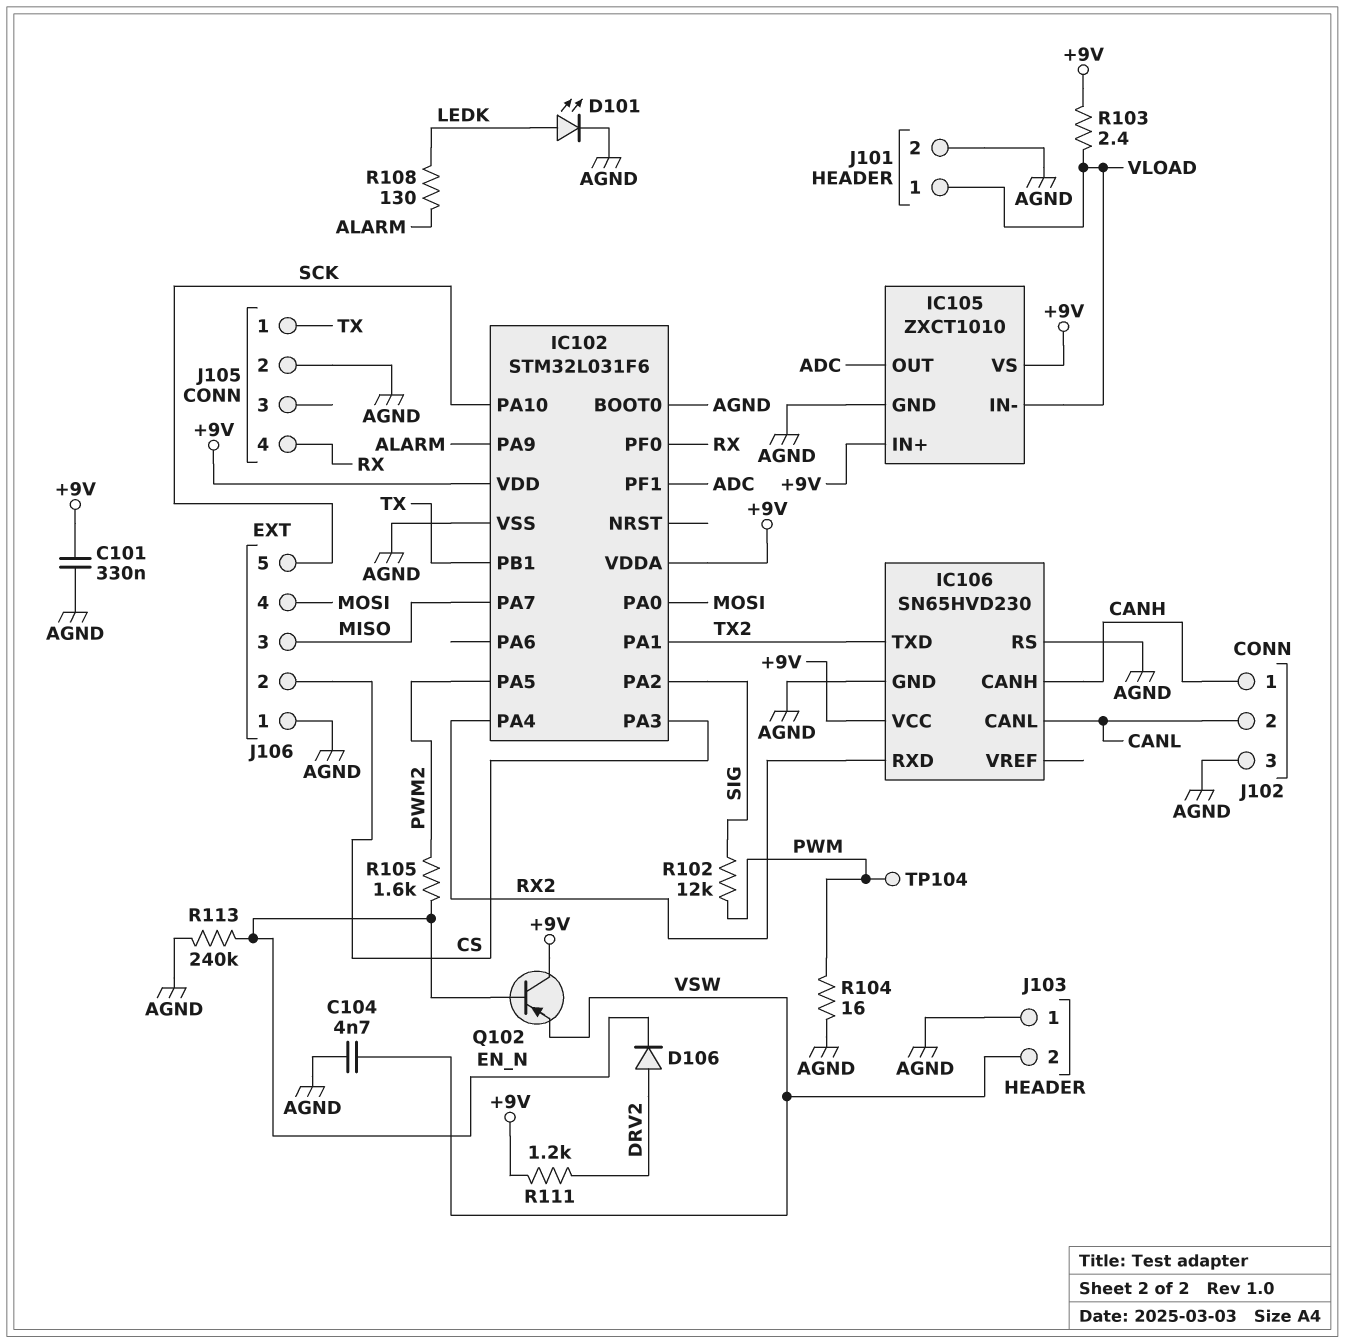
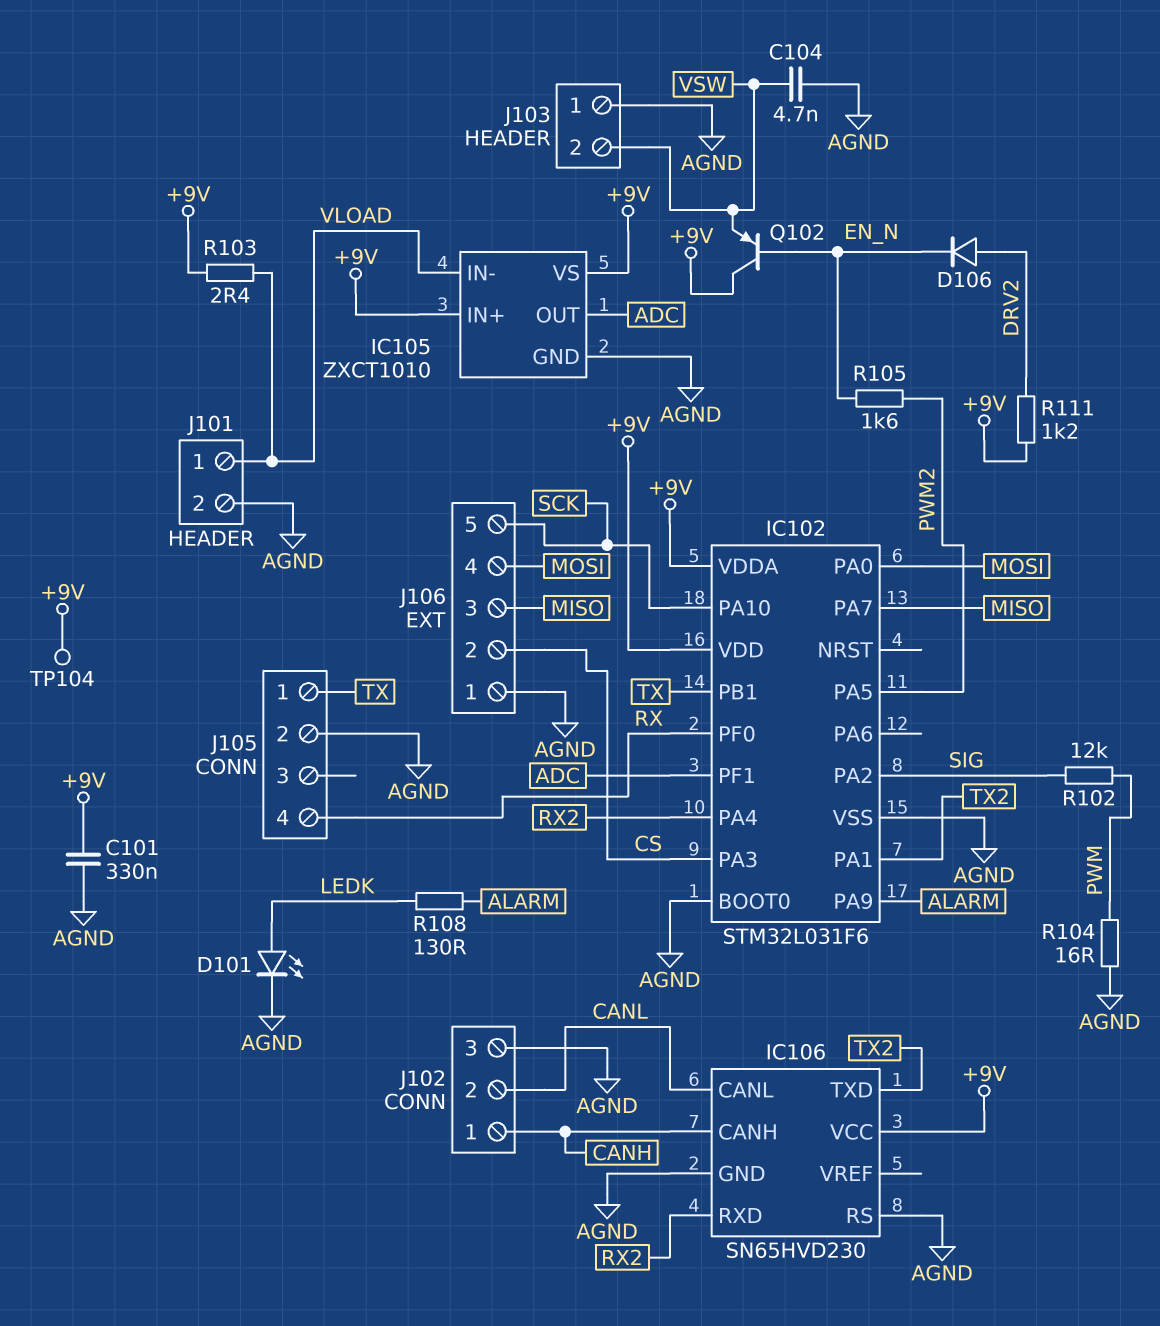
R113: 240k (AGND, EN_N) -> none
TP104: test point (PWM) -> test point (+9V)

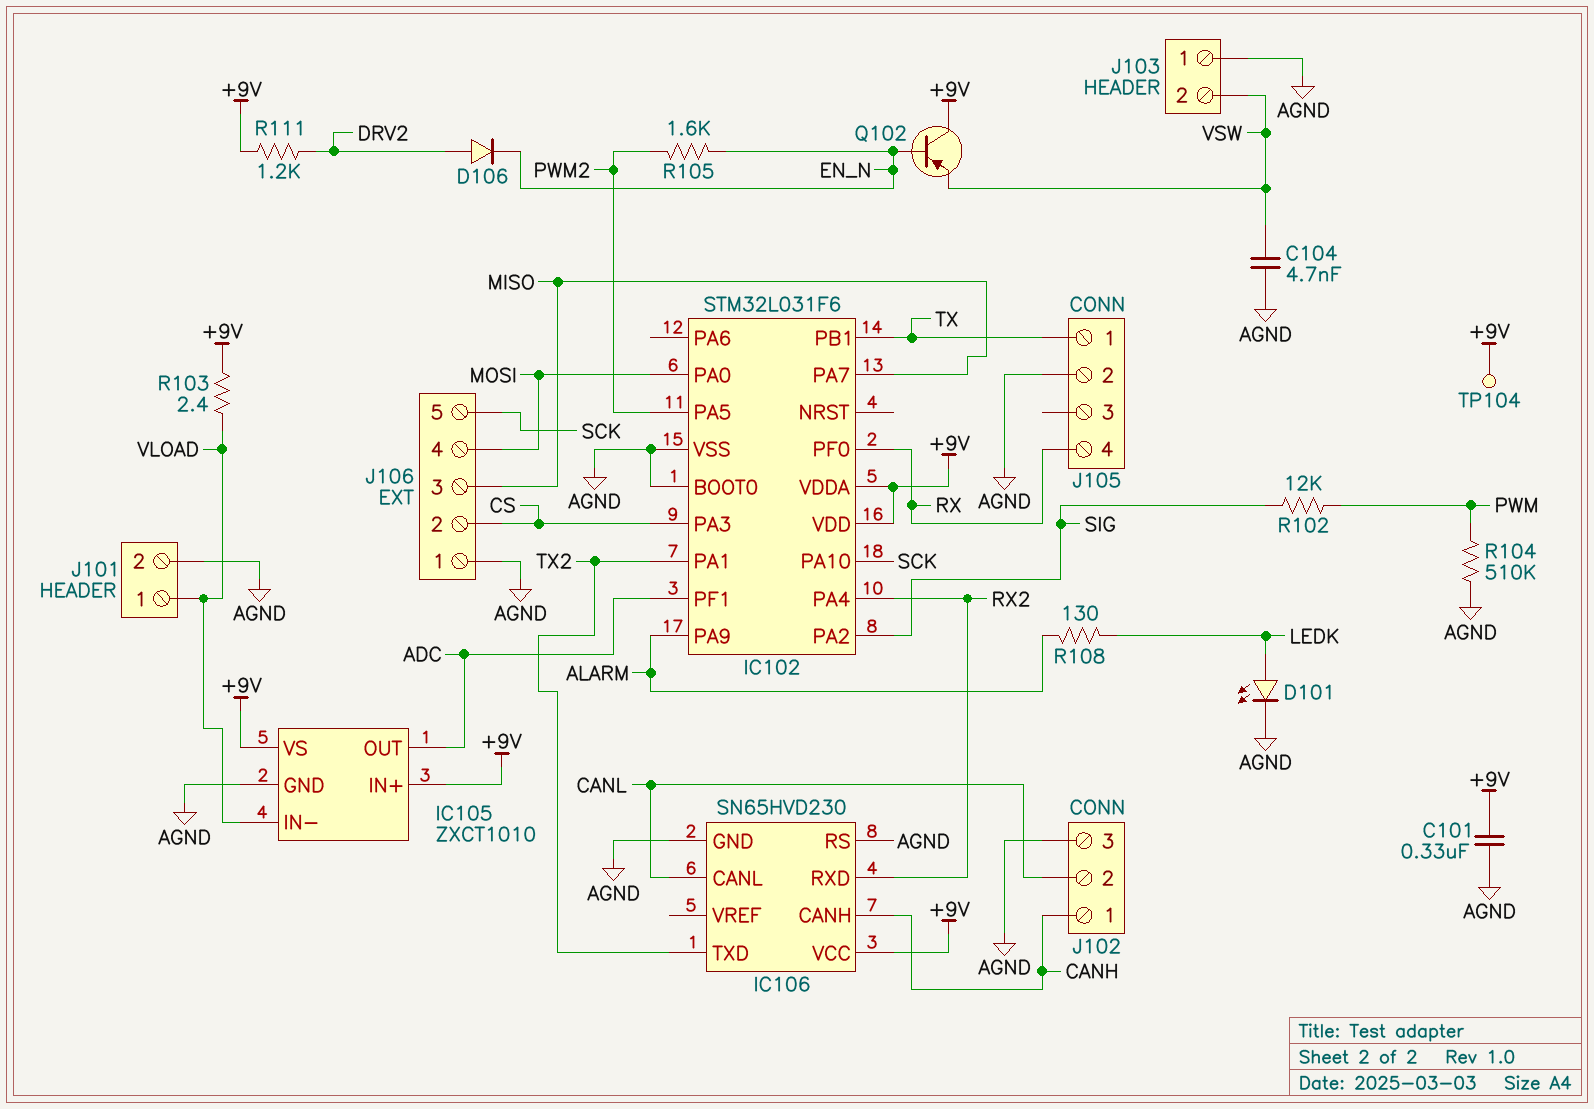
R104: 16 (AGND, PWM) -> 510k (AGND, PWM)

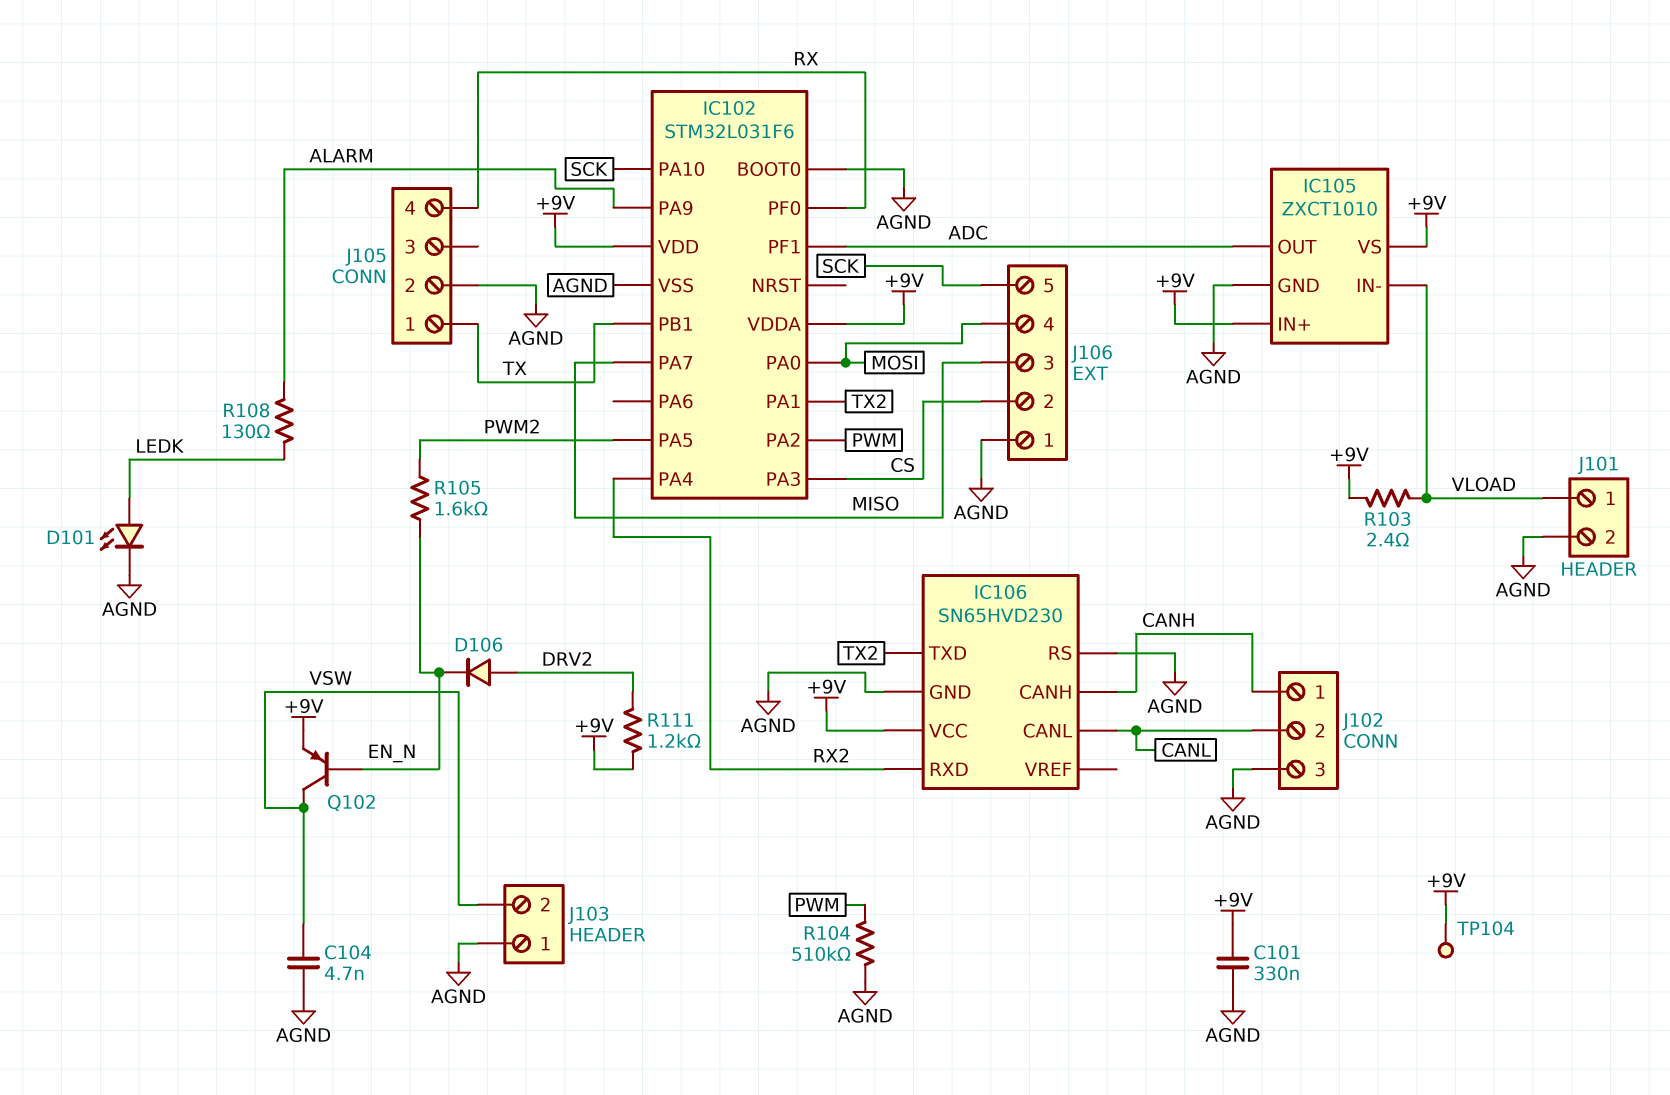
IC102 pin PA2: SIG -> PWM
Q102: PNP (B EN_N, C +9V, E VSW) -> PNP (B EN_N, C VSW, E +9V)
R102: 12k (PWM, SIG) -> none

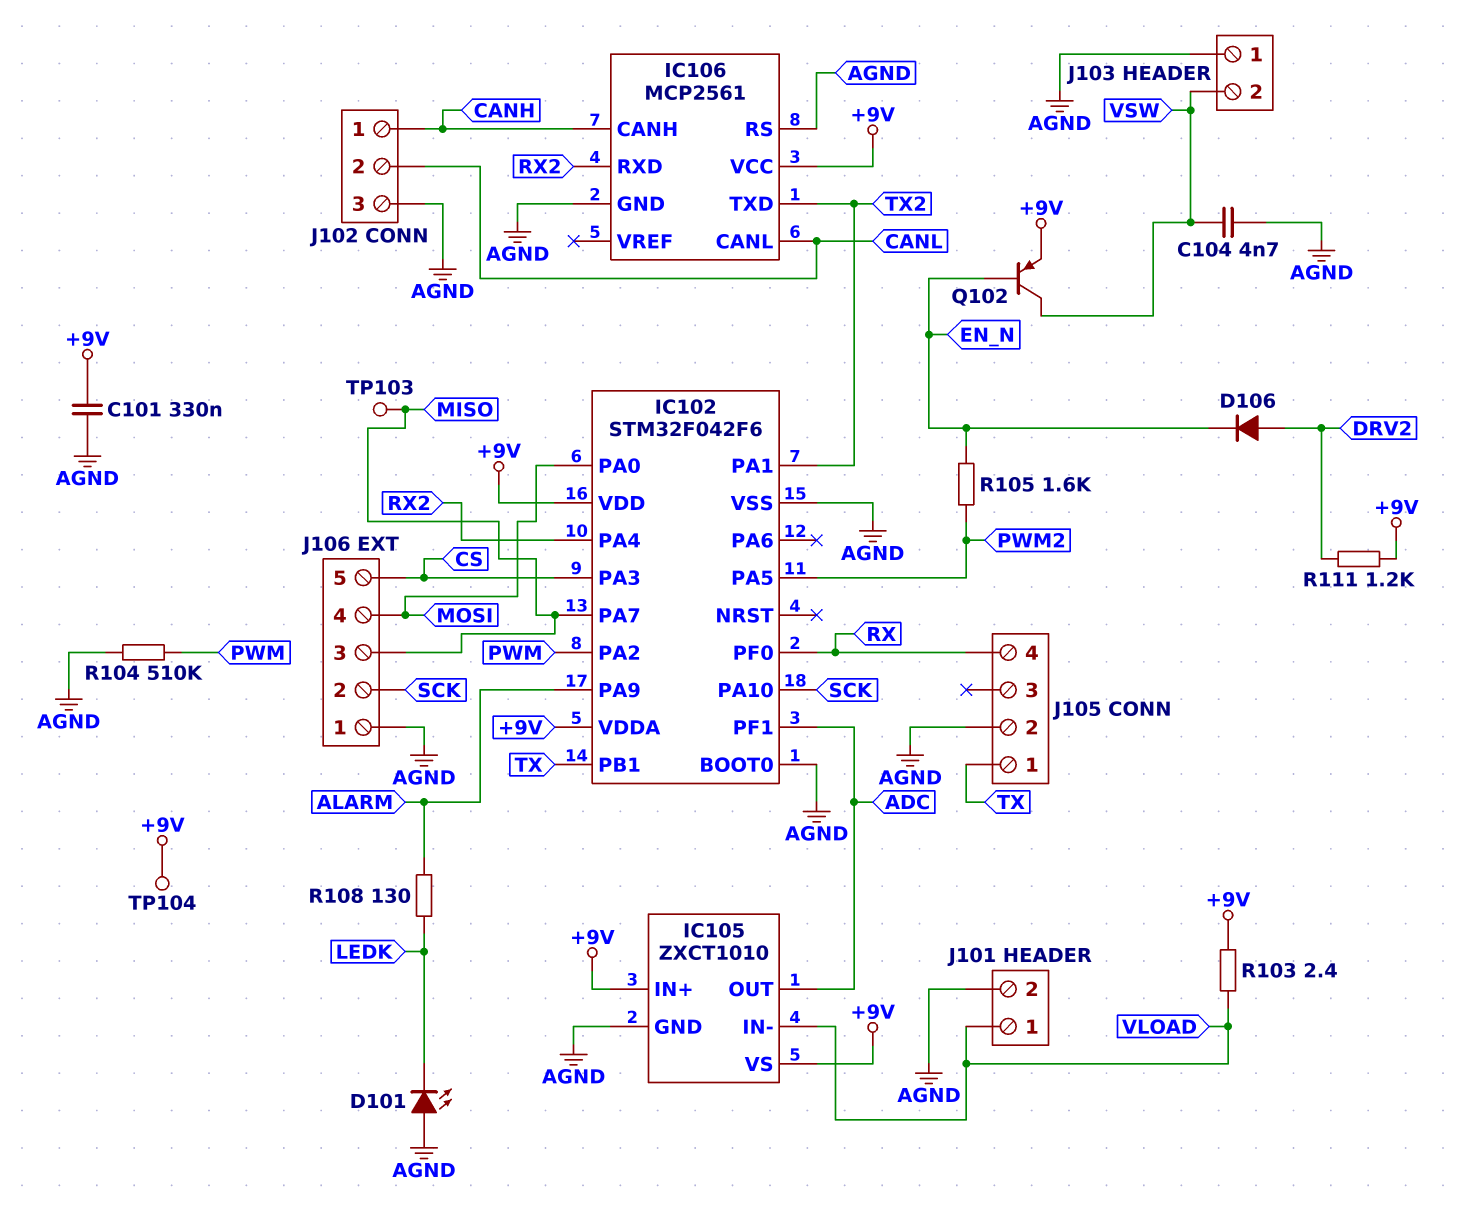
D101: LED (A LEDK, K AGND) -> LED (A AGND, K LEDK)
IC102: STM32L031F6 -> STM32F042F6
IC106: SN65HVD230 -> MCP2561
J106 pin 2: CS -> SCK
J106 pin 5: SCK -> CS
TP103: none -> test point (MISO)

